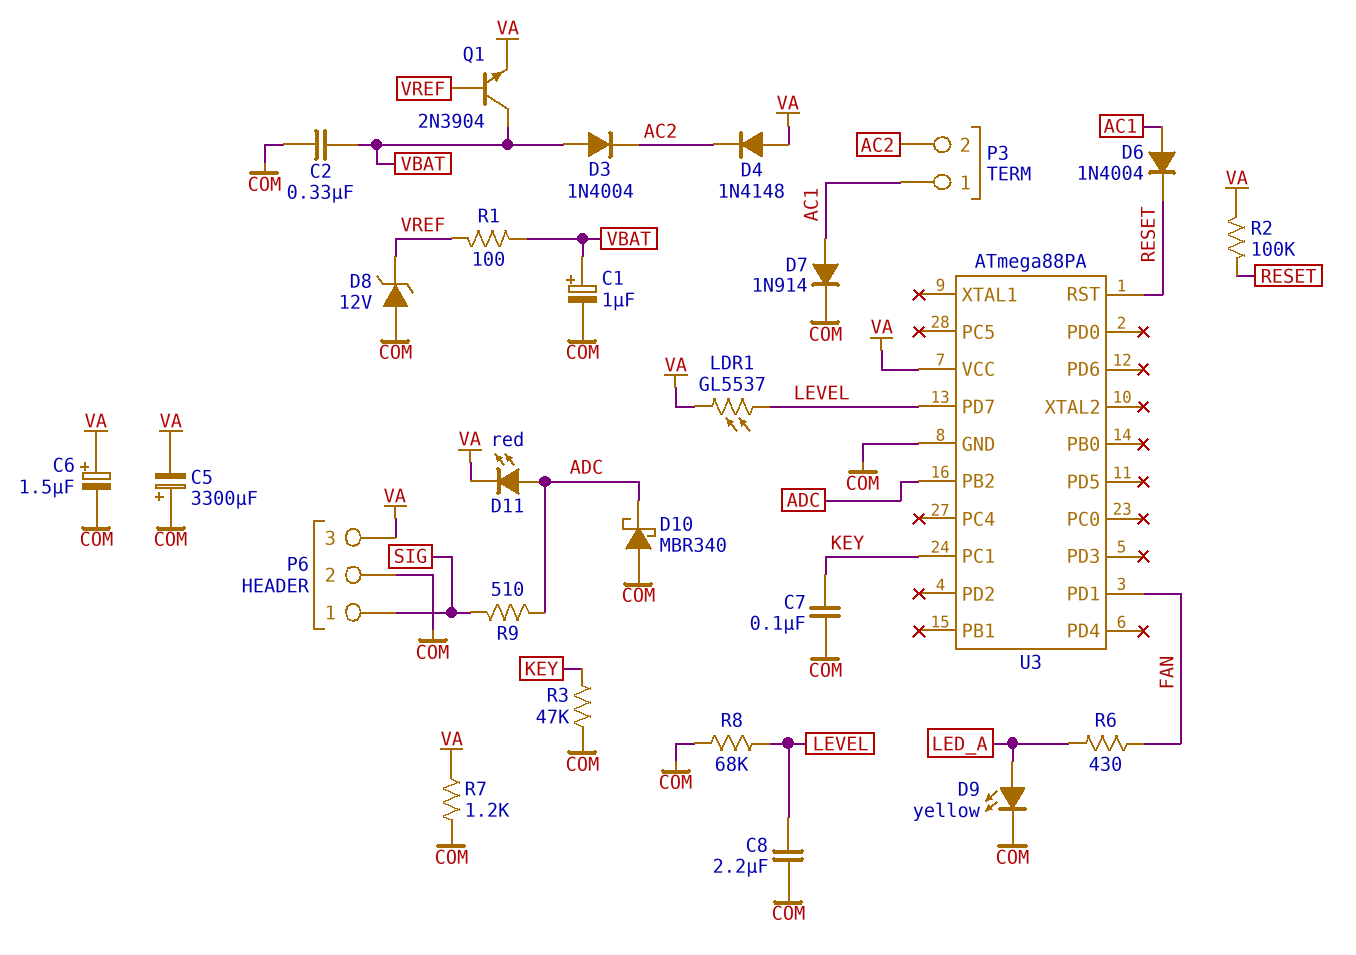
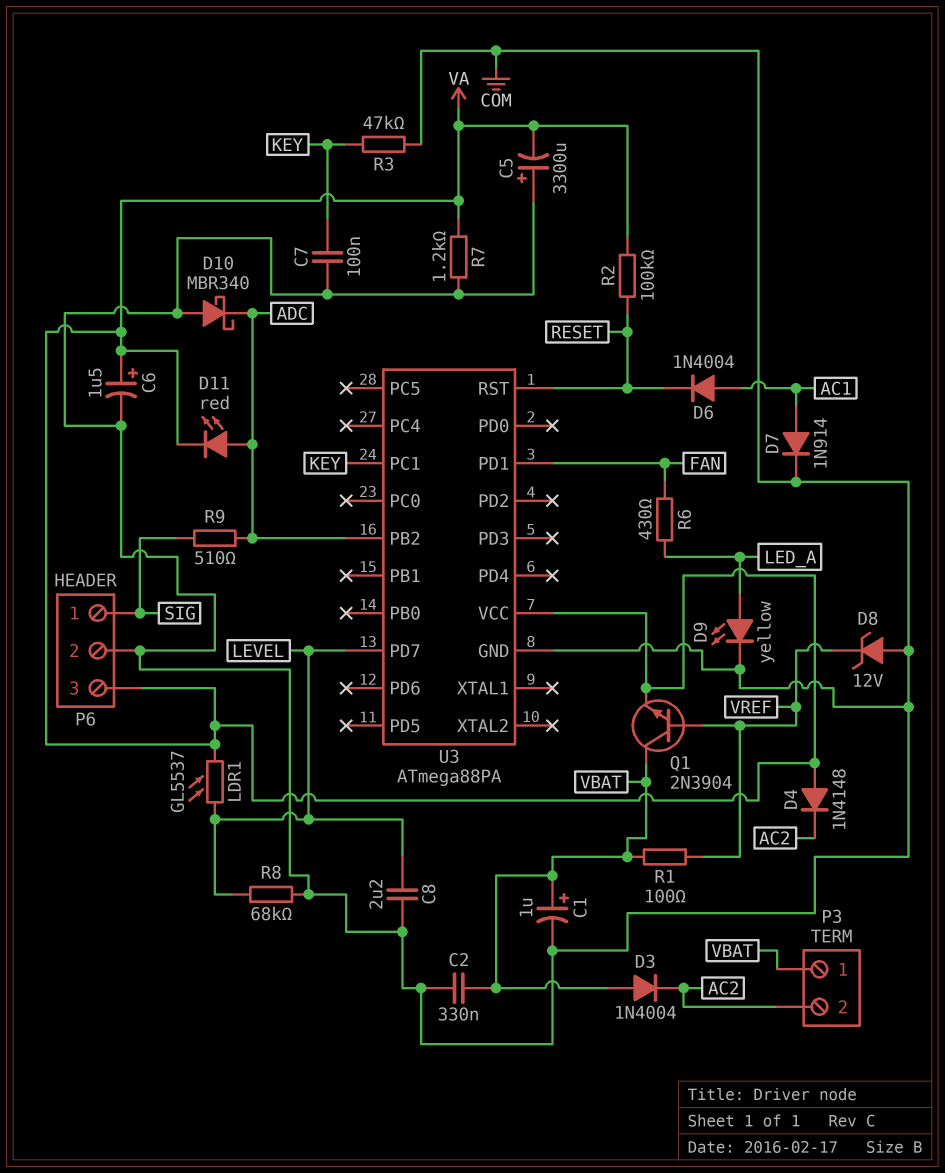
P3 pin 1: AC1 -> VBAT

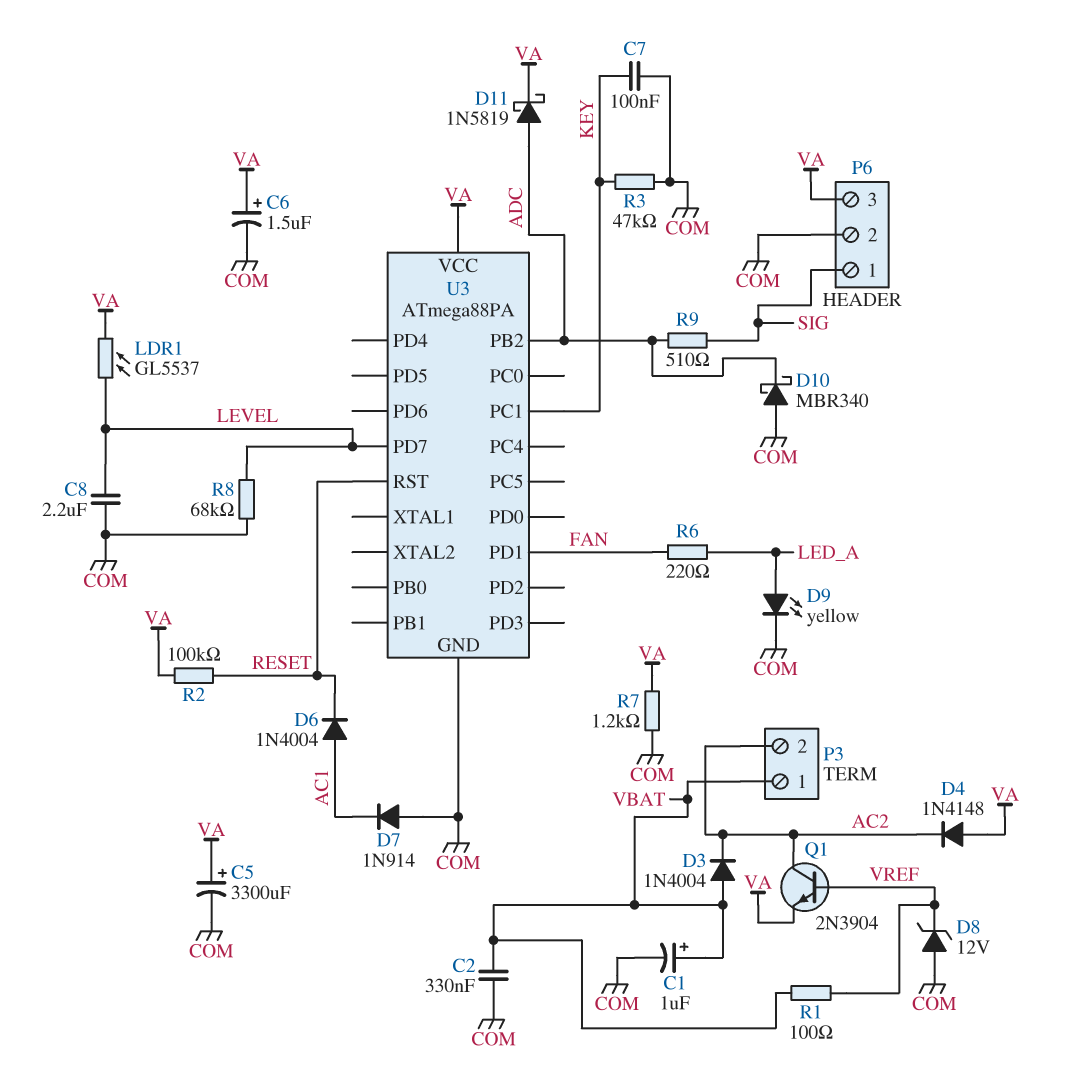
C5: 3300uF (plus COM, minus VA) -> 3300uF (plus VA, minus COM)
D7: diode 1N914 (A AC1, K COM) -> diode 1N914 (A COM, K AC1)
D11: LED red (A ADC, K VA) -> schottky 1N5819 (A ADC, K VA)
Q1: NPN 2N3904 (B VREF, C VBAT, E VA) -> NPN 2N3904 (B VREF, C AC2, E VA)
R6: 430 (FAN, LED_A) -> 220 (FAN, LED_A)

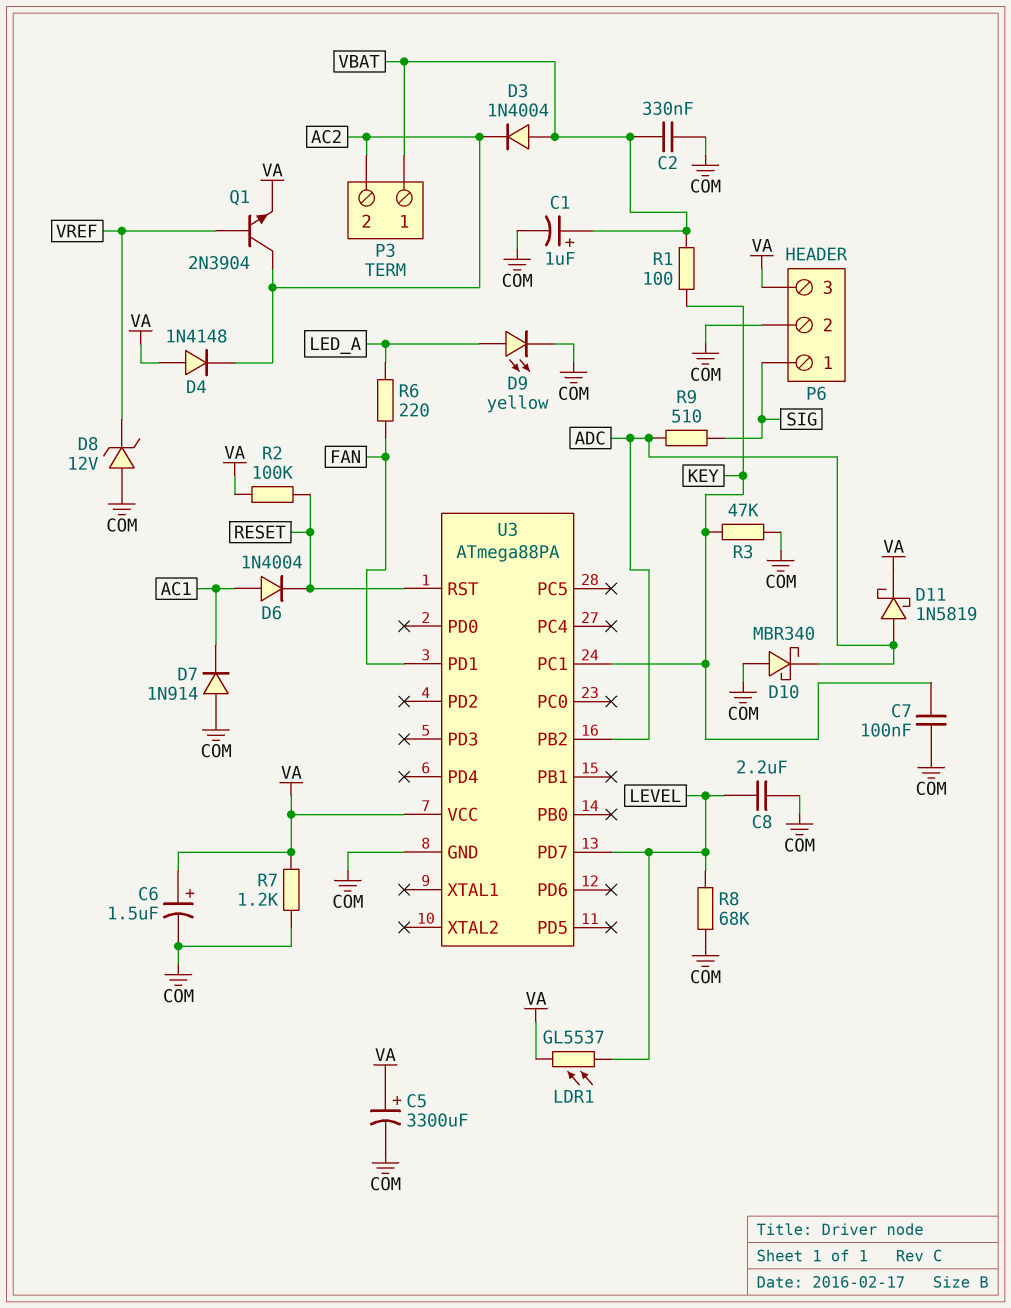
R1: 100 (VBAT, VREF) -> 100 (KEY, VBAT)

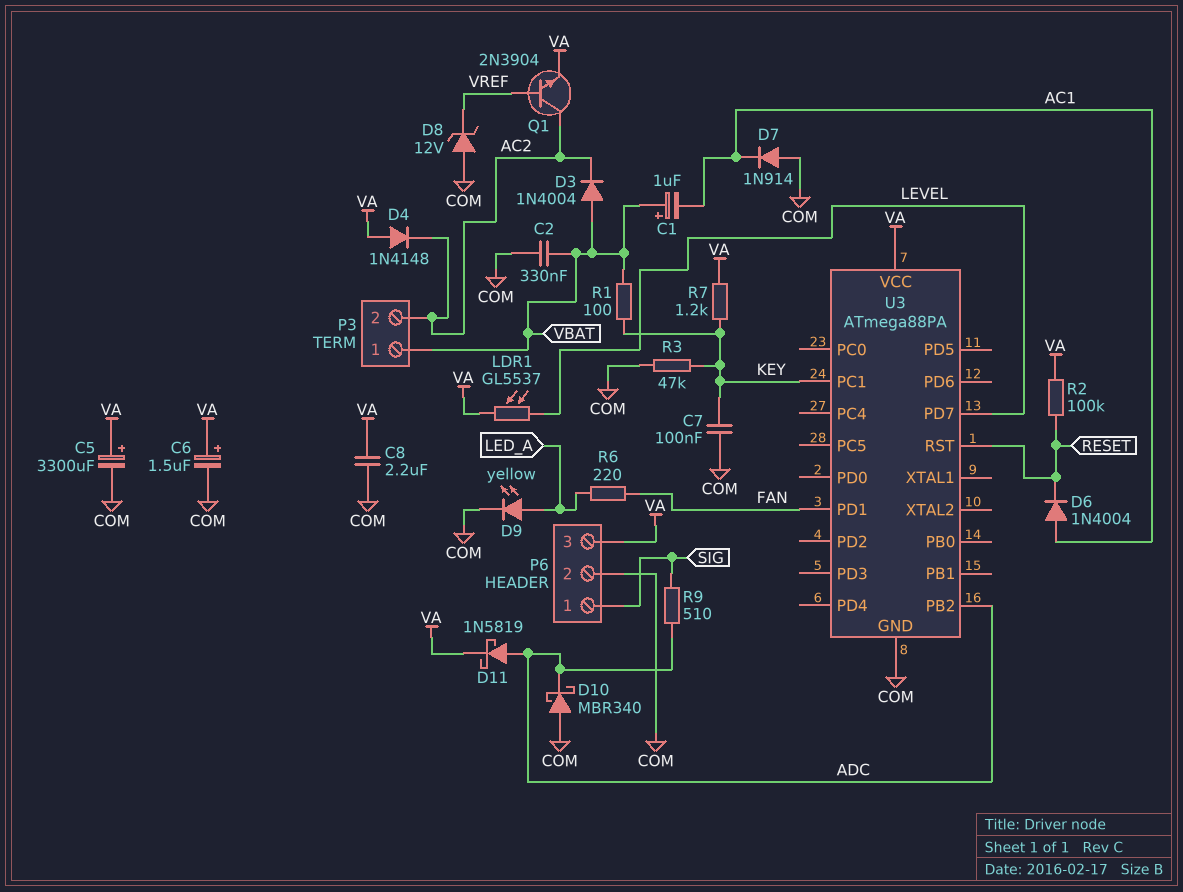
C1: 1uF (plus VBAT, minus COM) -> 1uF (plus VBAT, minus AC1)
C8: 2.2uF (COM, LEVEL) -> 2.2uF (COM, VA)
R7: 1.2k (COM, VA) -> 1.2k (KEY, VA)
R8: 68k (COM, LEVEL) -> none

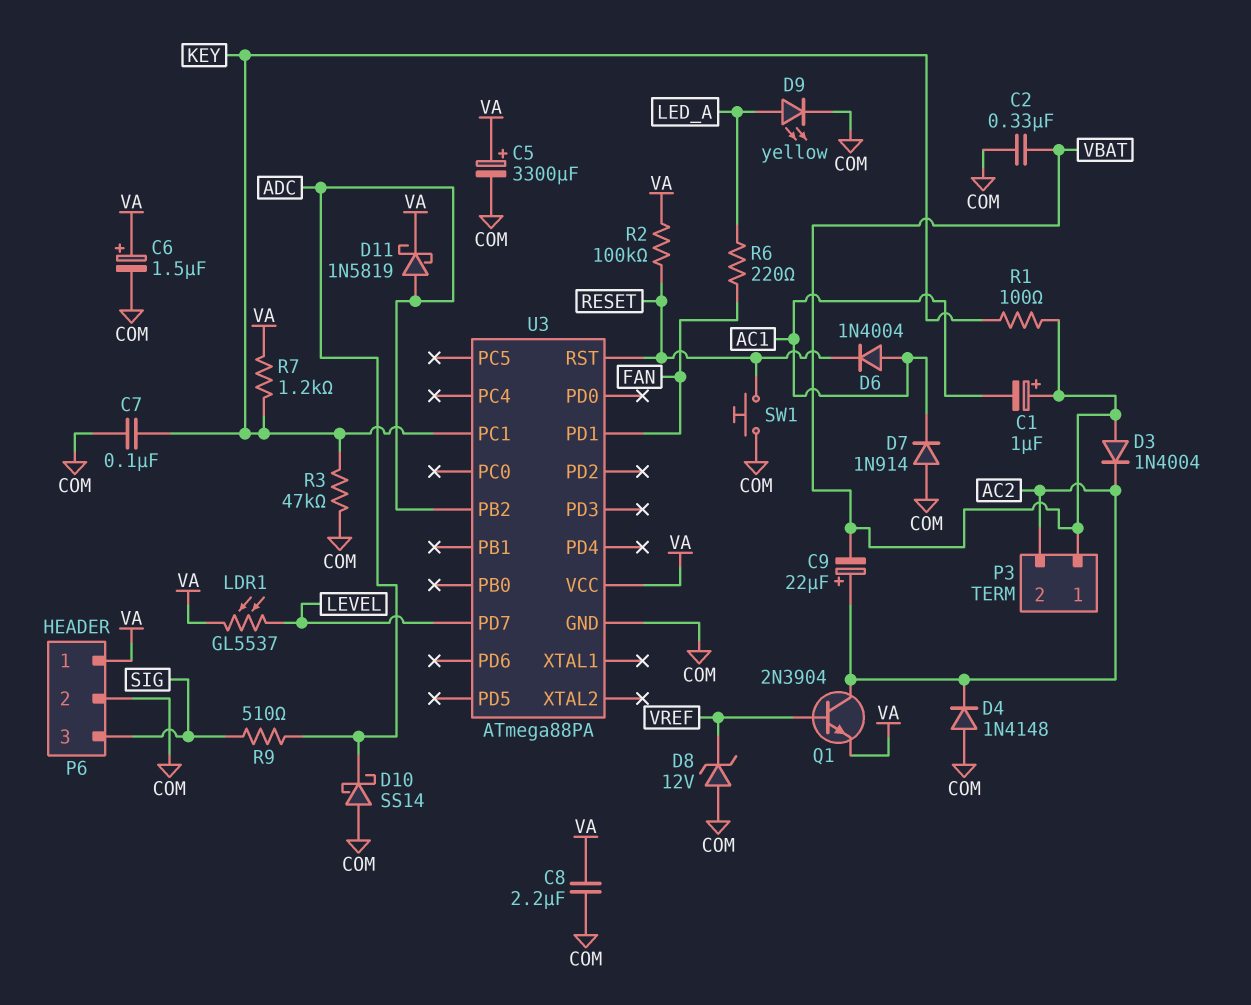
C9: none -> 22uF (plus AC2, minus VBAT)
D4: diode 1N4148 (A VA, K AC2) -> diode 1N4148 (A COM, K AC2)
D10: schottky MBR340 (A COM, K ADC) -> schottky SS14 (A COM, K ADC)
P6 pin 1: SIG -> VA
P6 pin 3: VA -> SIG
SW1: none -> button (COM, RESET)

